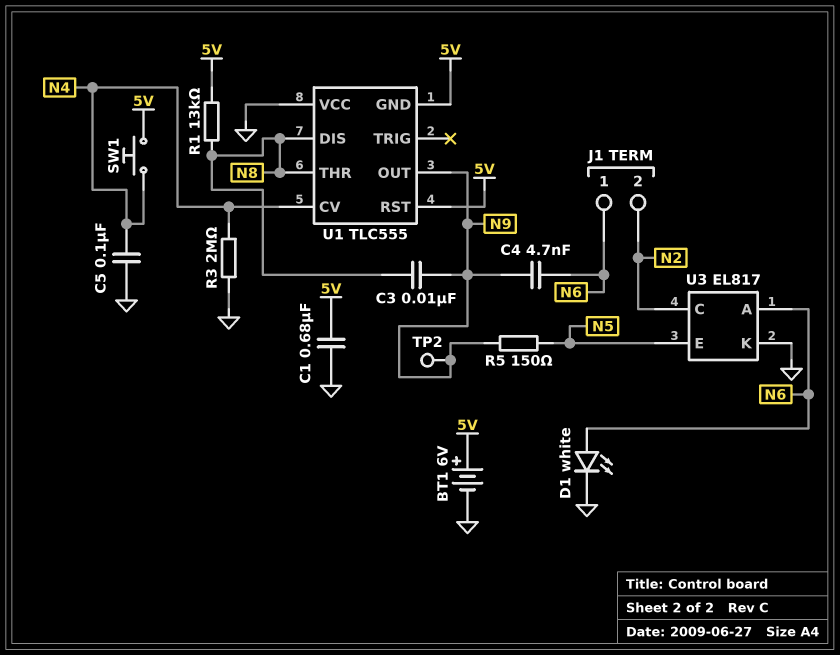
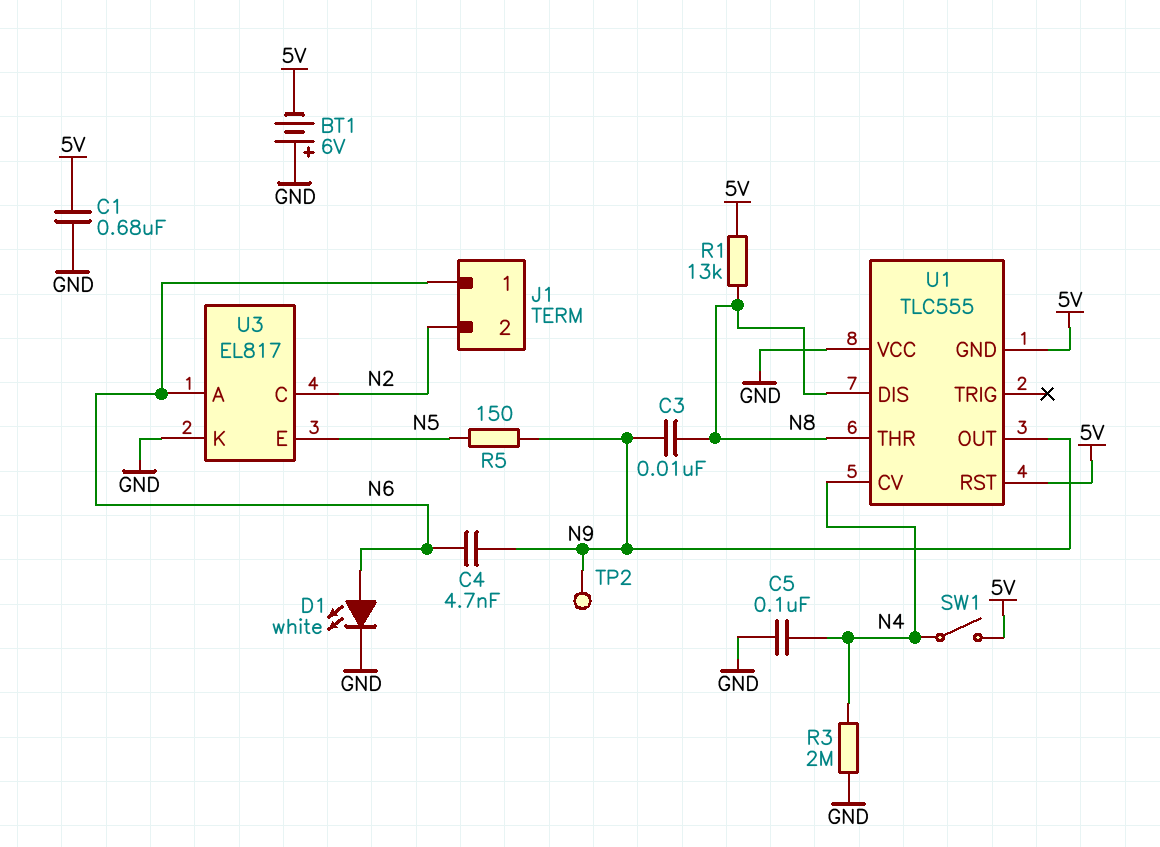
BT1: 6V (plus 5V, minus GND) -> 6V (plus GND, minus 5V)
SW1: button (5V, N4) -> switch (5V, N4)

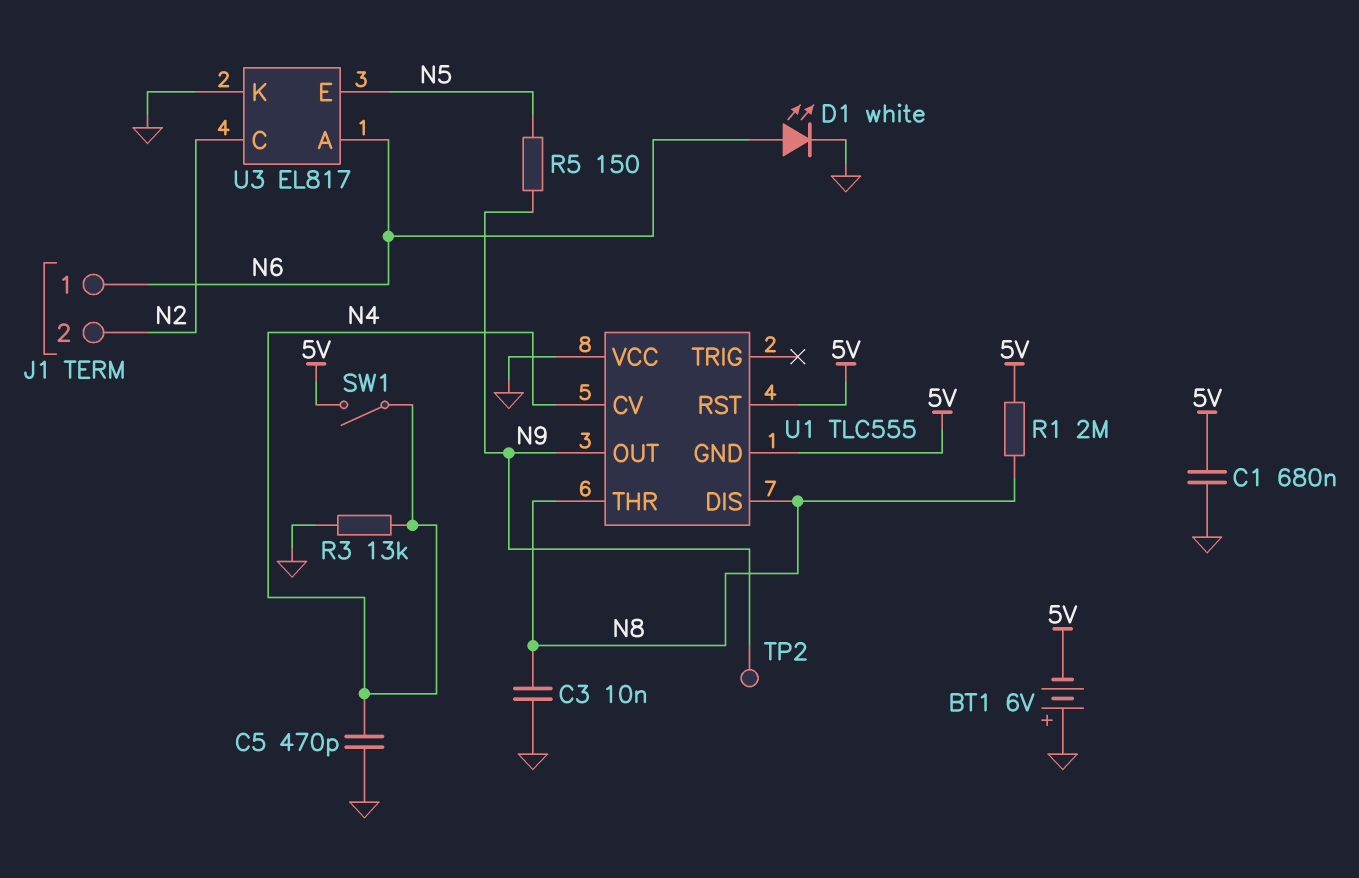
C3: 10nF (N8, N9) -> 10nF (GND, N8)
C4: 4.7nF (N6, N9) -> none
C5: 100nF (GND, N4) -> 470pF (GND, N4)
R1: 13k (5V, N8) -> 2M (5V, N8)
R3: 2M (GND, N4) -> 13k (GND, N4)

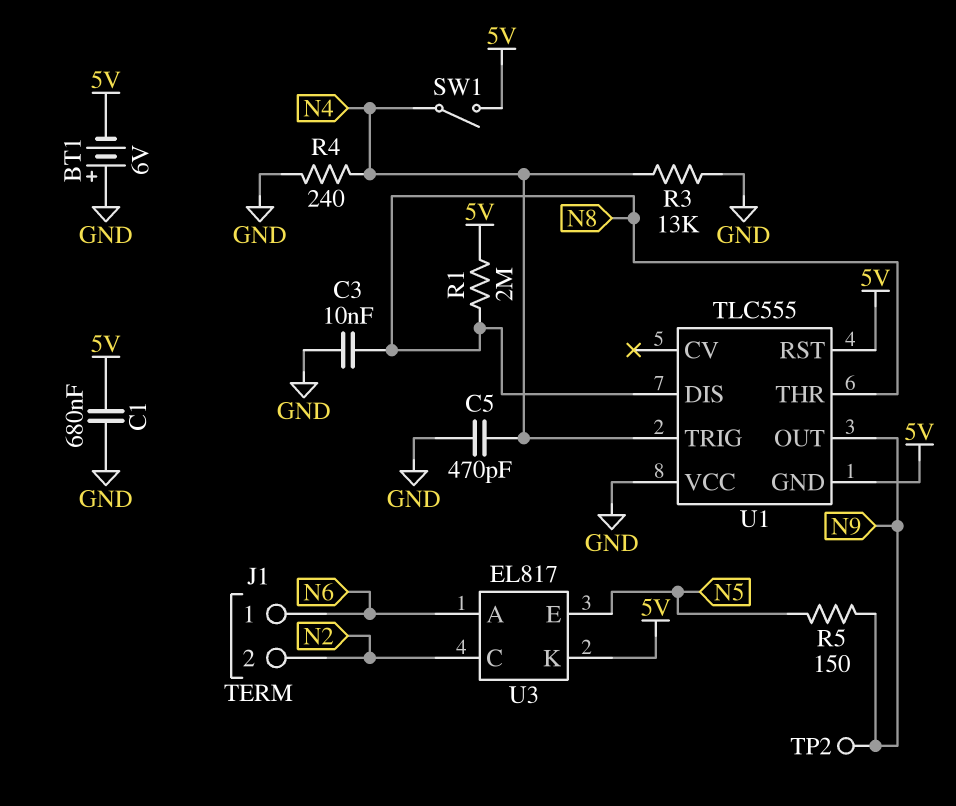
D1: LED white (A N6, K GND) -> none
R4: none -> 240 (GND, N4)
U1 pin CV: N4 -> none
U1 pin TRIG: none -> N4
U3 pin K: GND -> 5V

